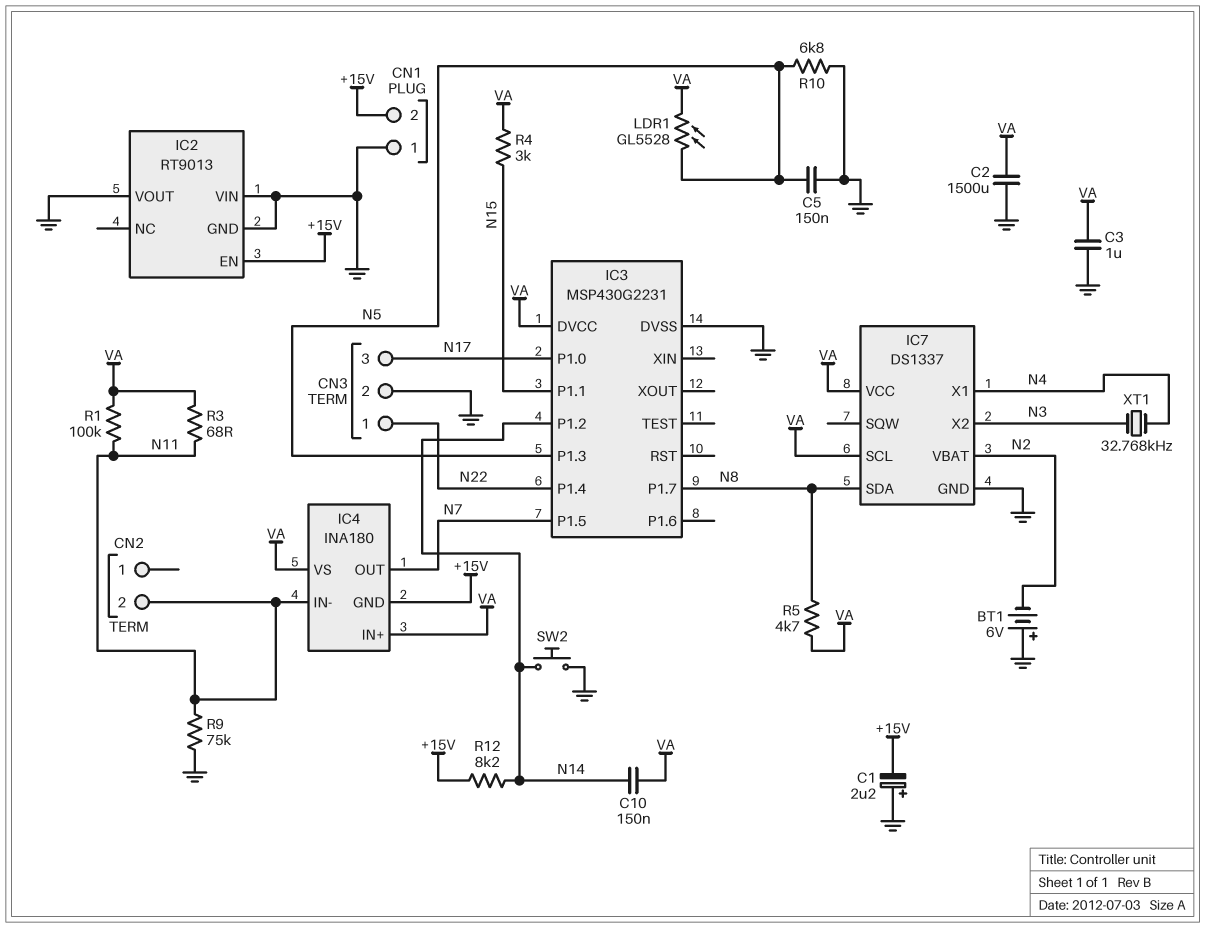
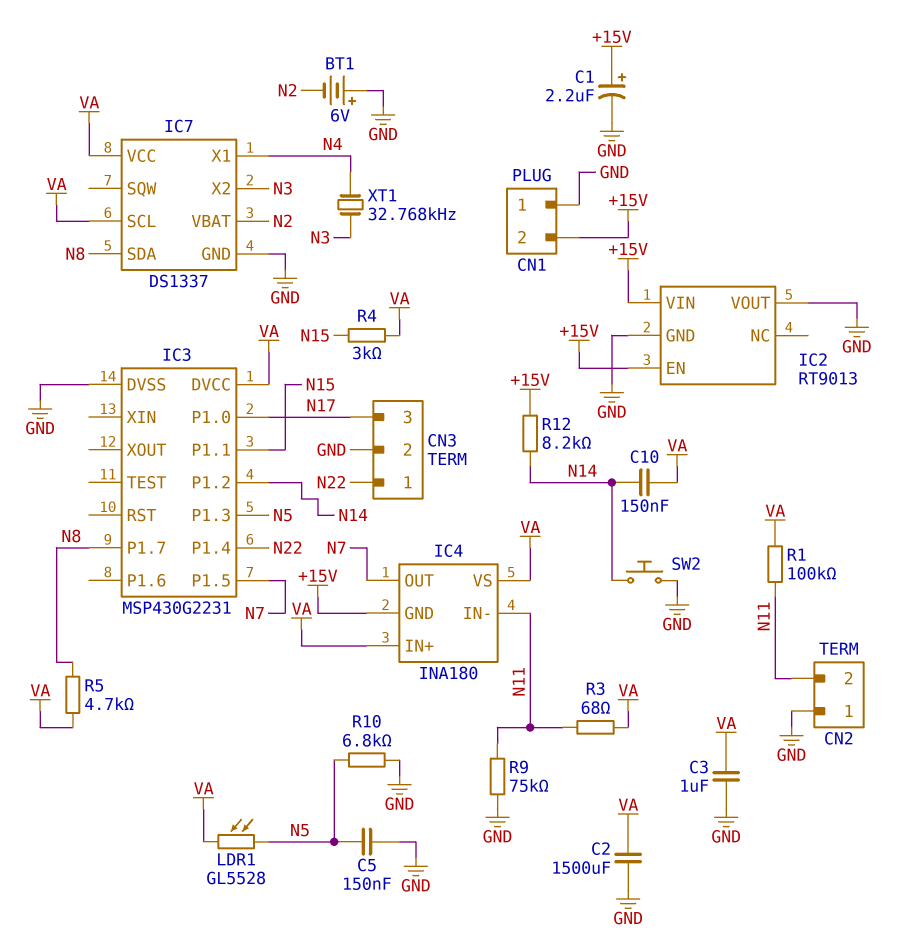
C1: 2.2uF (plus GND, minus +15V) -> 2.2uF (plus +15V, minus GND)
CN2 pin 1: none -> GND
IC2 pin VIN: GND -> +15V

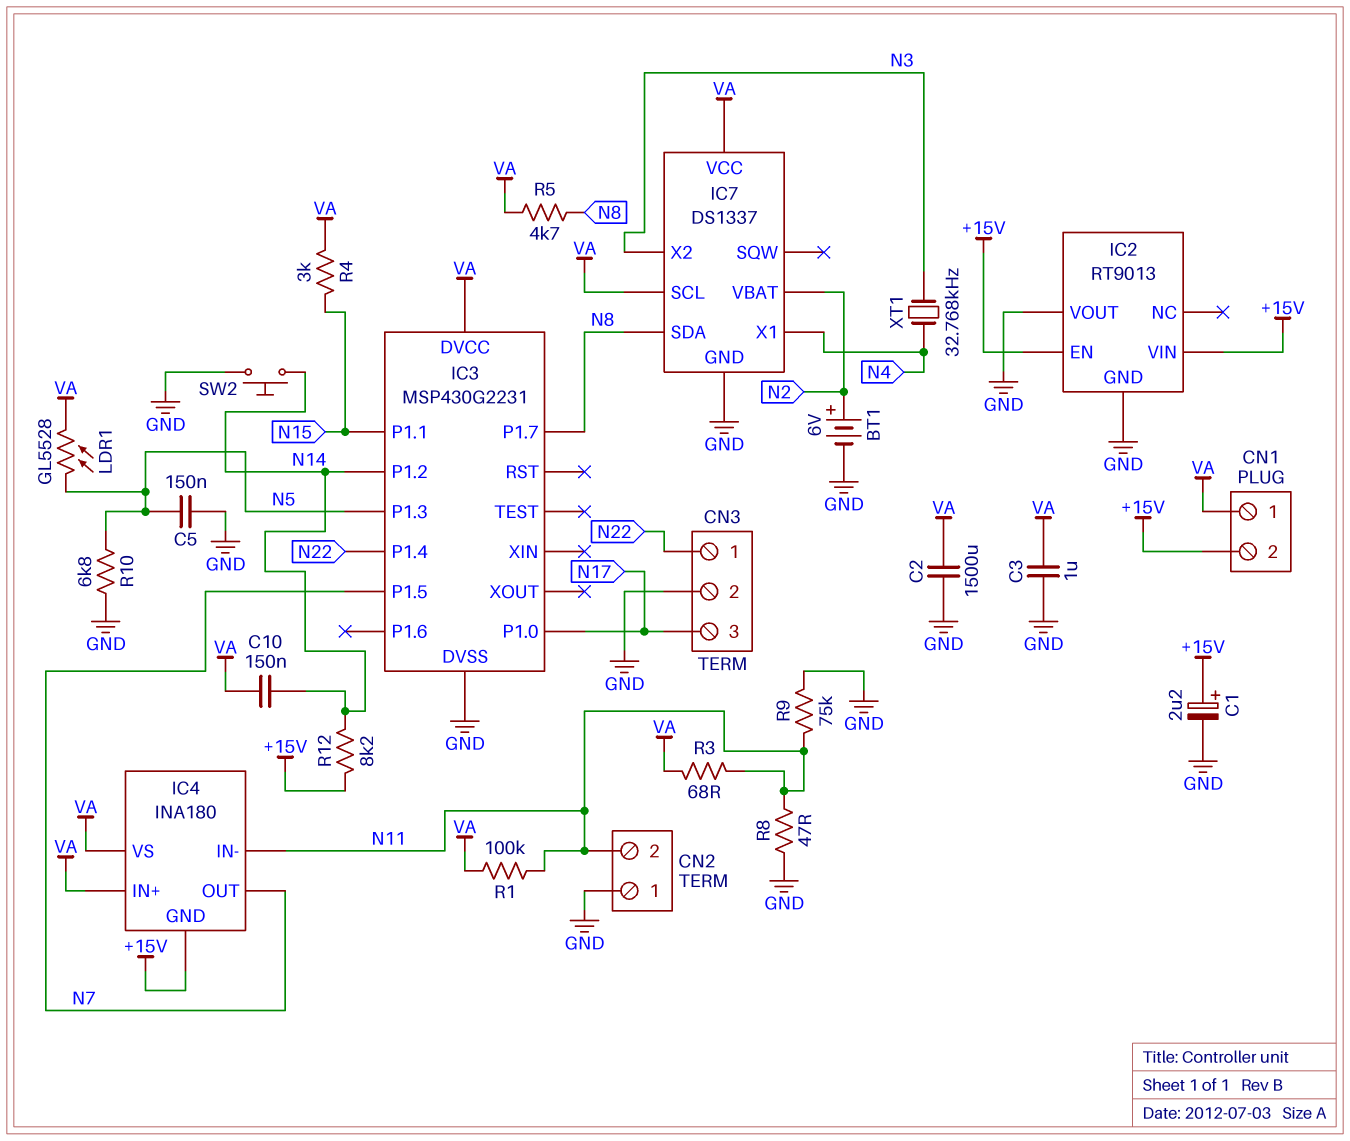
BT1: 6V (plus GND, minus N2) -> 6V (plus N2, minus GND)
CN1 pin 1: GND -> VA
R8: none -> 47 (GND, N11)

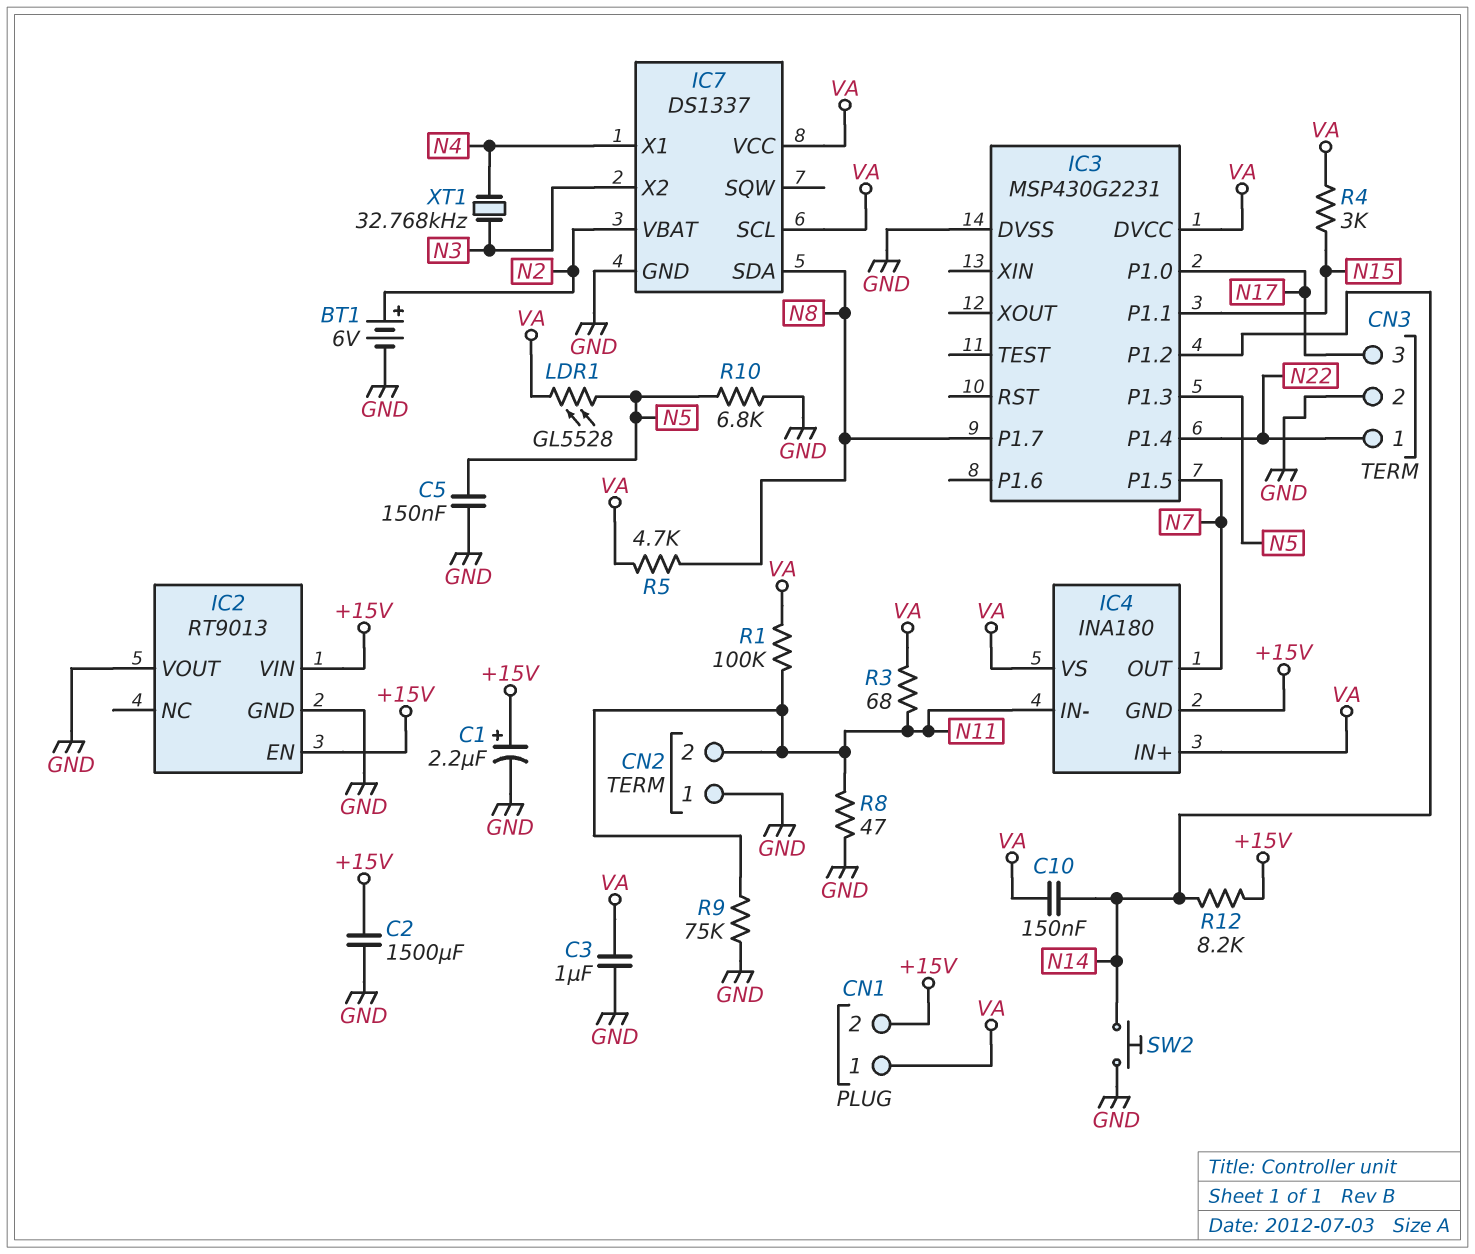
C2: 1500uF (GND, VA) -> 1500uF (+15V, GND)

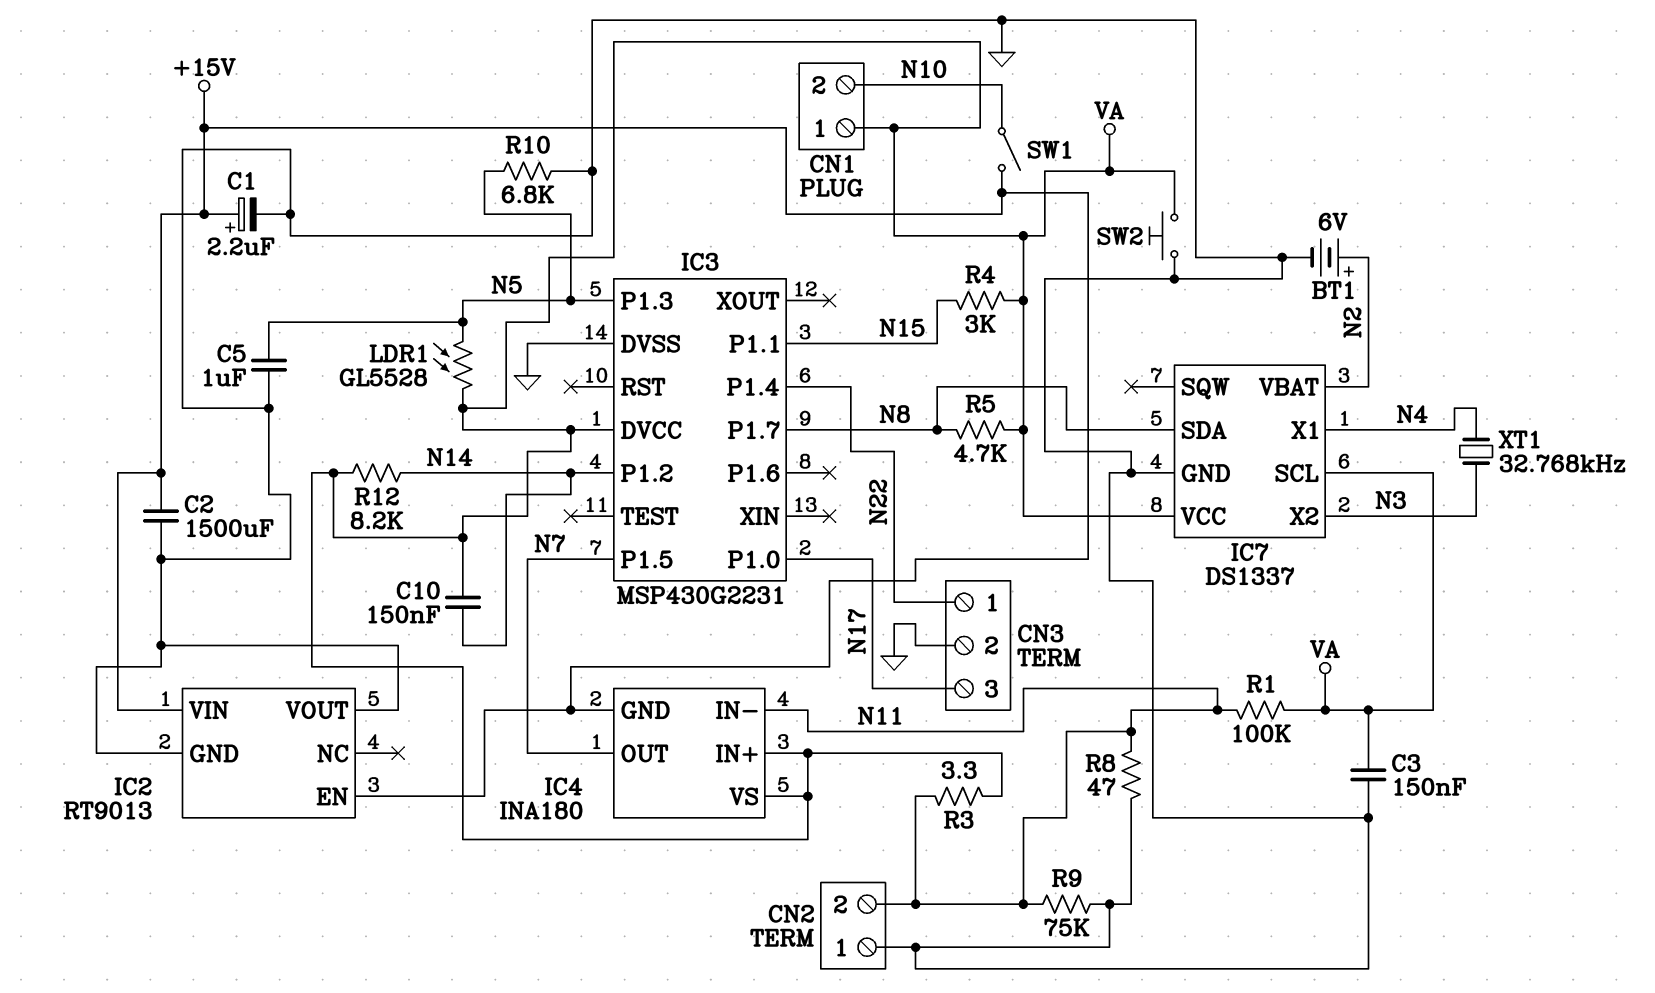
C3: 1uF (GND, VA) -> 150nF (GND, VA)
C5: 150nF (GND, N5) -> 1uF (GND, N5)
CN1 pin 2: +15V -> N10
R3: 68 (N11, VA) -> 3.3 (N11, VA)
R12: 8.2k (+15V, N14) -> 8.2k (N14, VA)
SW1: none -> switch (+15V, N10)
SW2: button (GND, N14) -> button (GND, VA)

